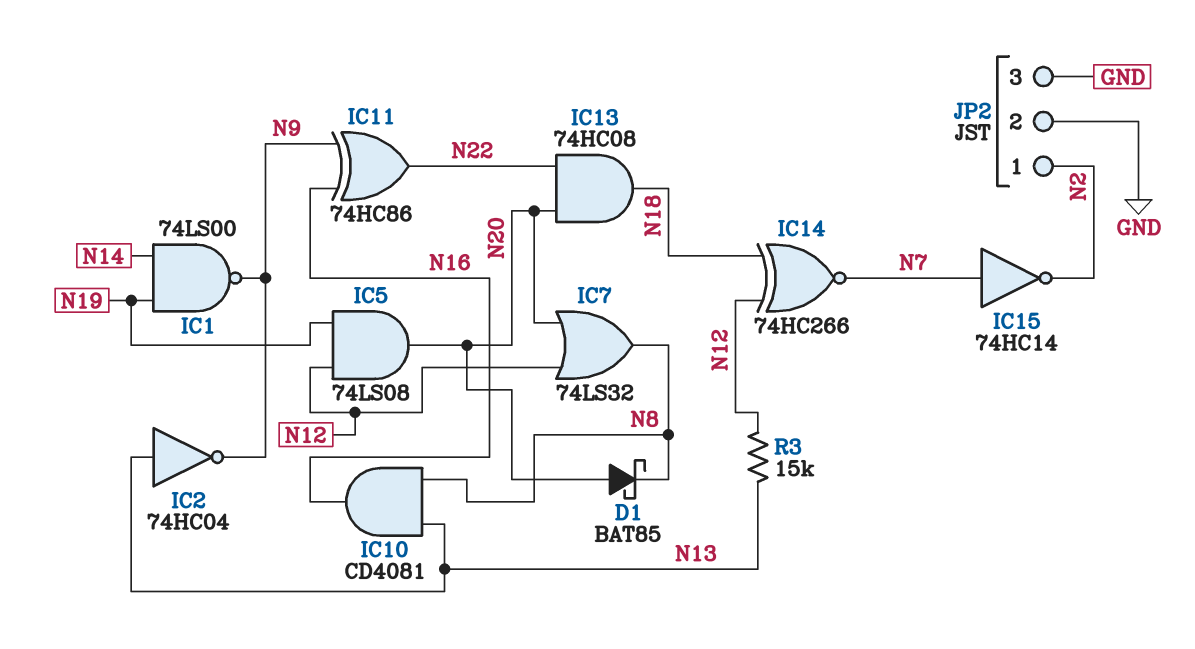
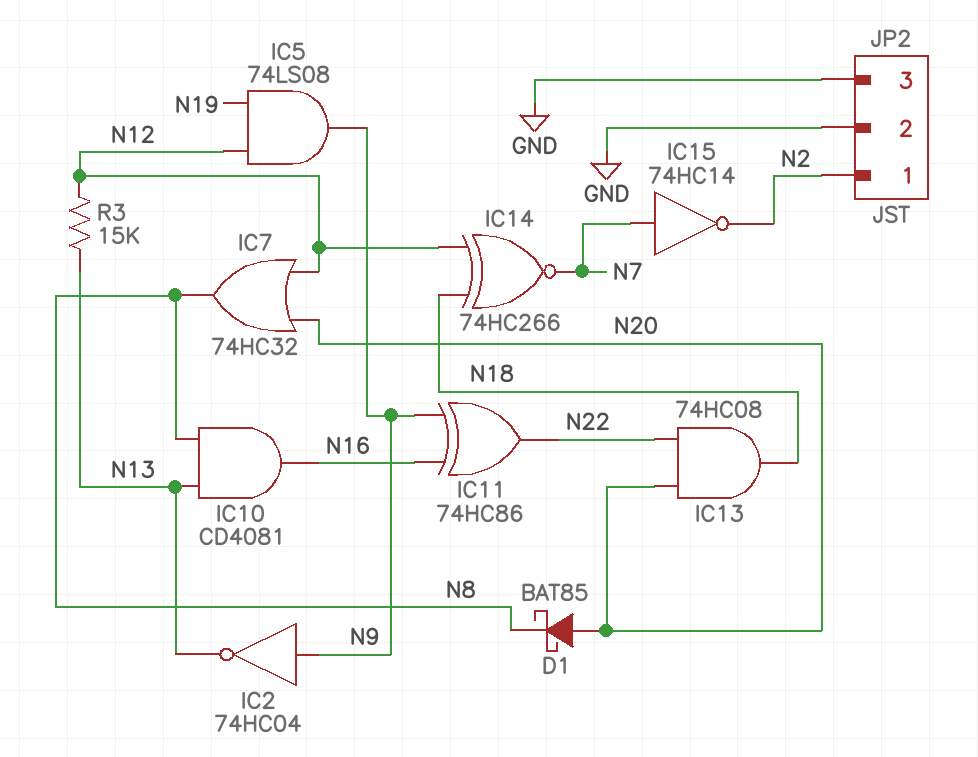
IC1: NAND 74LS00 (in N14, in N19, out N9) -> none
IC2: NOT 74HC04 (in N13, out N9) -> NOT 74HC04 (in N9, out N13)
IC5: AND 74LS08 (in N12, in N19, out N20) -> AND 74LS08 (in N12, in N19, out N9)
IC7: OR 74LS32 (in N12, in N20, out N8) -> OR 74HC32 (in N12, in N20, out N8)

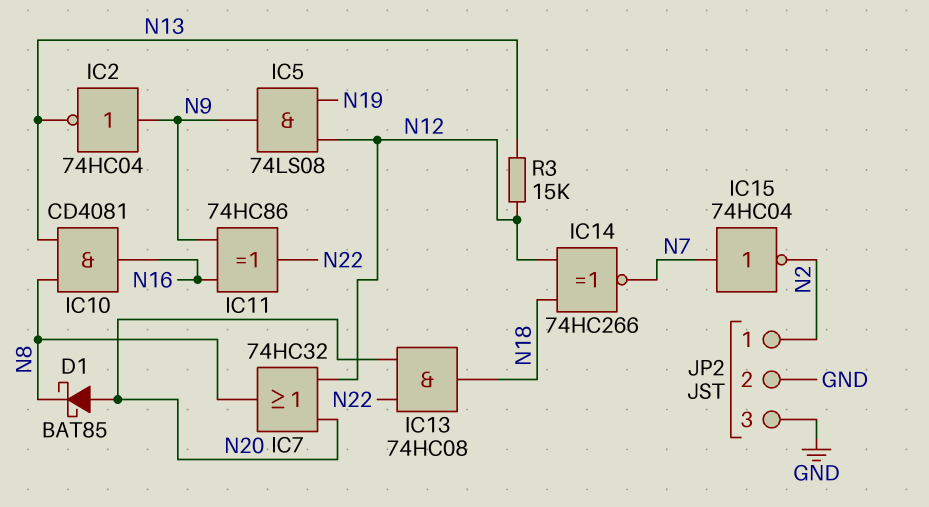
IC15: NOT 74HC14 (in N7, out N2) -> NOT 74HC04 (in N7, out N2)

